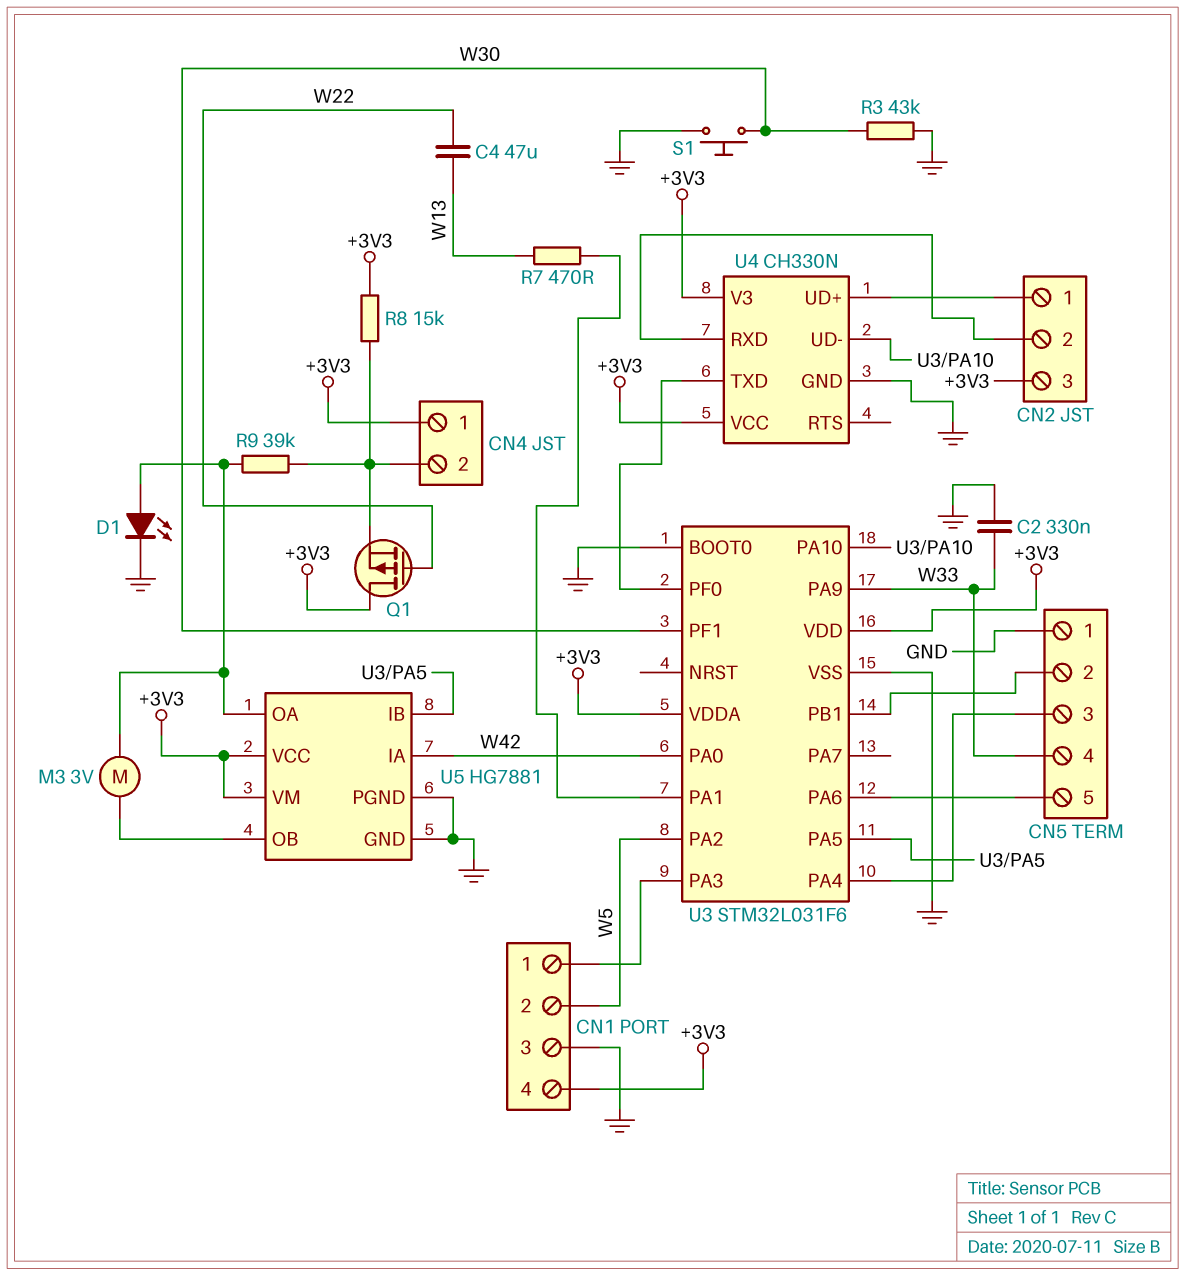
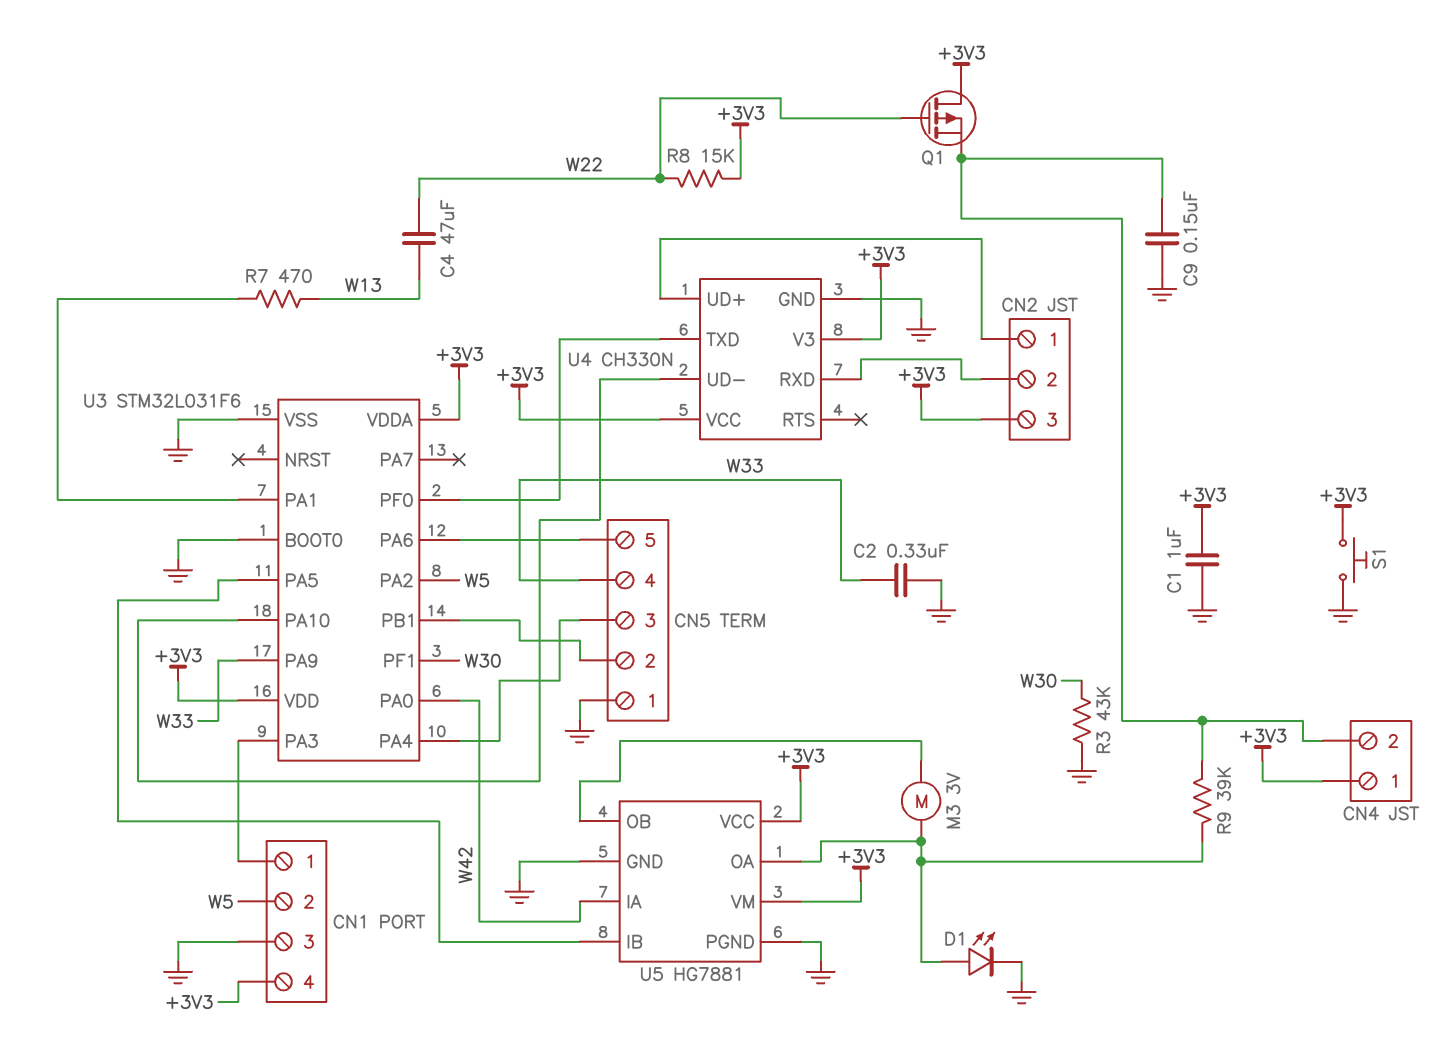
C1: none -> 1uF (+3V3, GND)
C9: none -> 150nF (CN4/2, GND)
R8: 15k (+3V3, CN4/2) -> 15k (+3V3, W22)
S1: button (GND, W30) -> button (+3V3, GND)

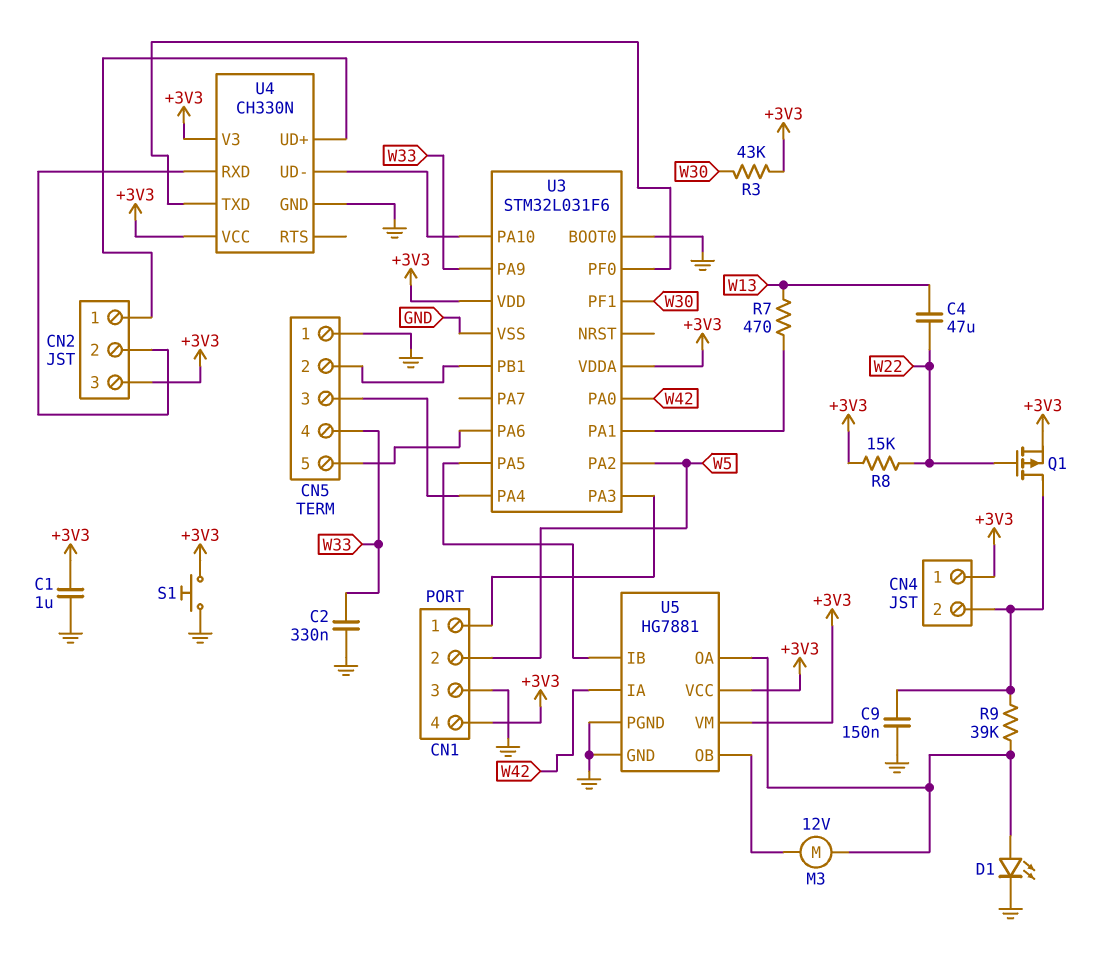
M3: motor 3V (U5/OA, U5/OB) -> motor 12V (U5/OA, U5/OB)
Q1: PMOS (G W22, D +3V3, S CN4/2) -> PMOS (G W22, D CN4/2, S +3V3)
R3: 43k (GND, W30) -> 43k (+3V3, W30)

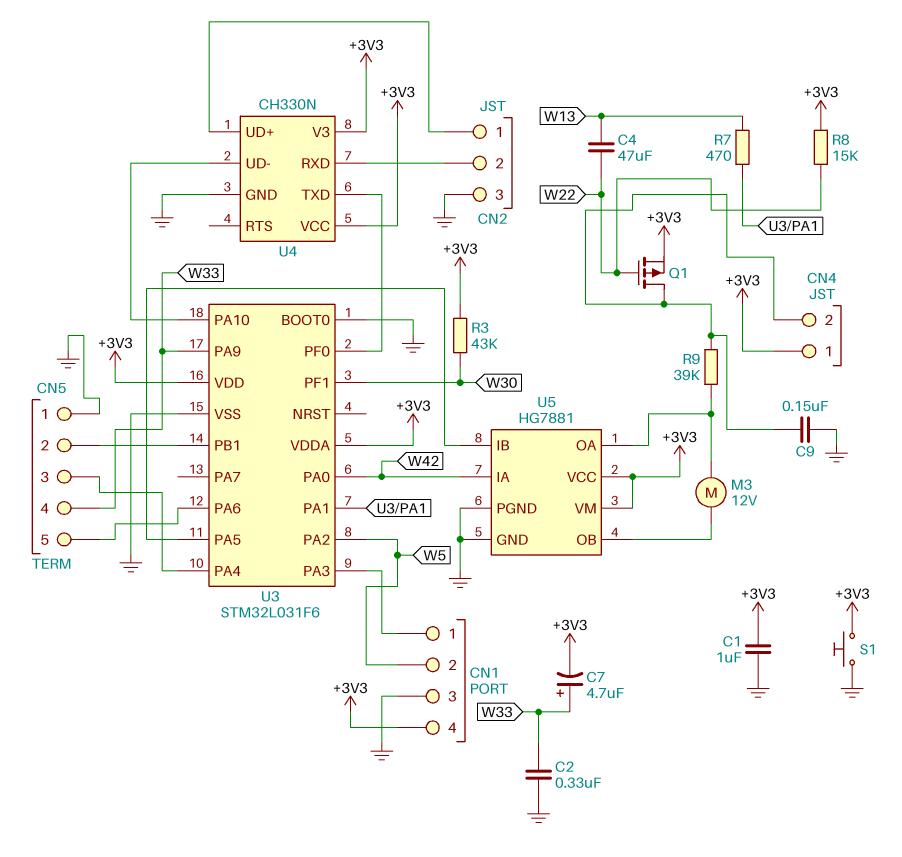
C7: none -> 4.7uF (plus W33, minus +3V3)
CN2 pin 3: +3V3 -> GND
D1: LED (A U5/OA, K GND) -> none

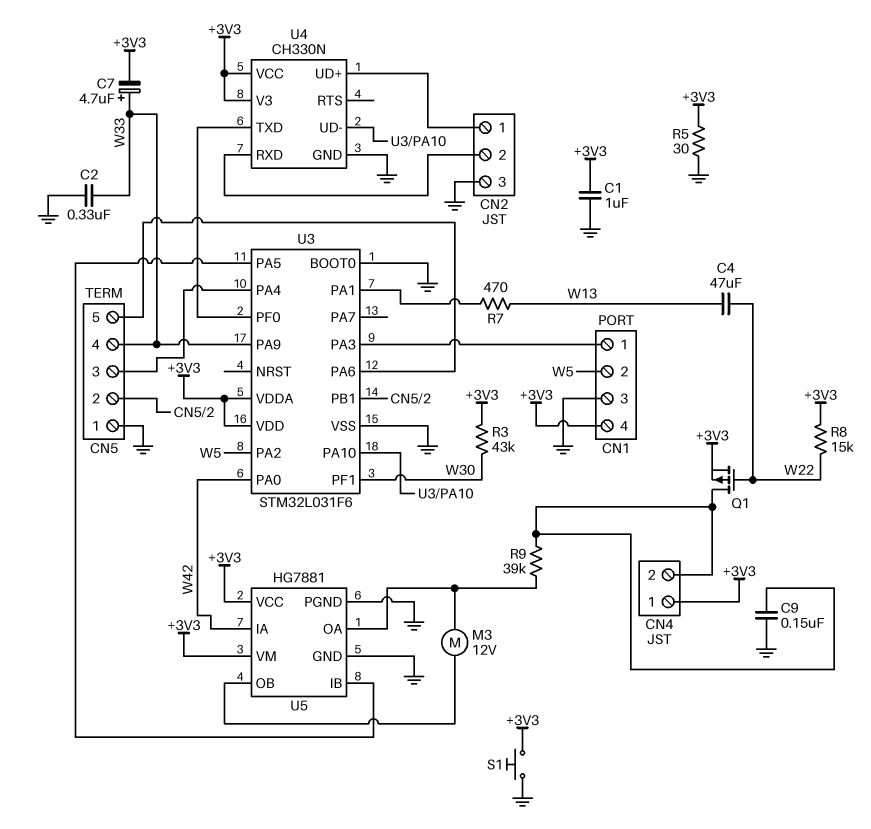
R5: none -> 30 (+3V3, GND)

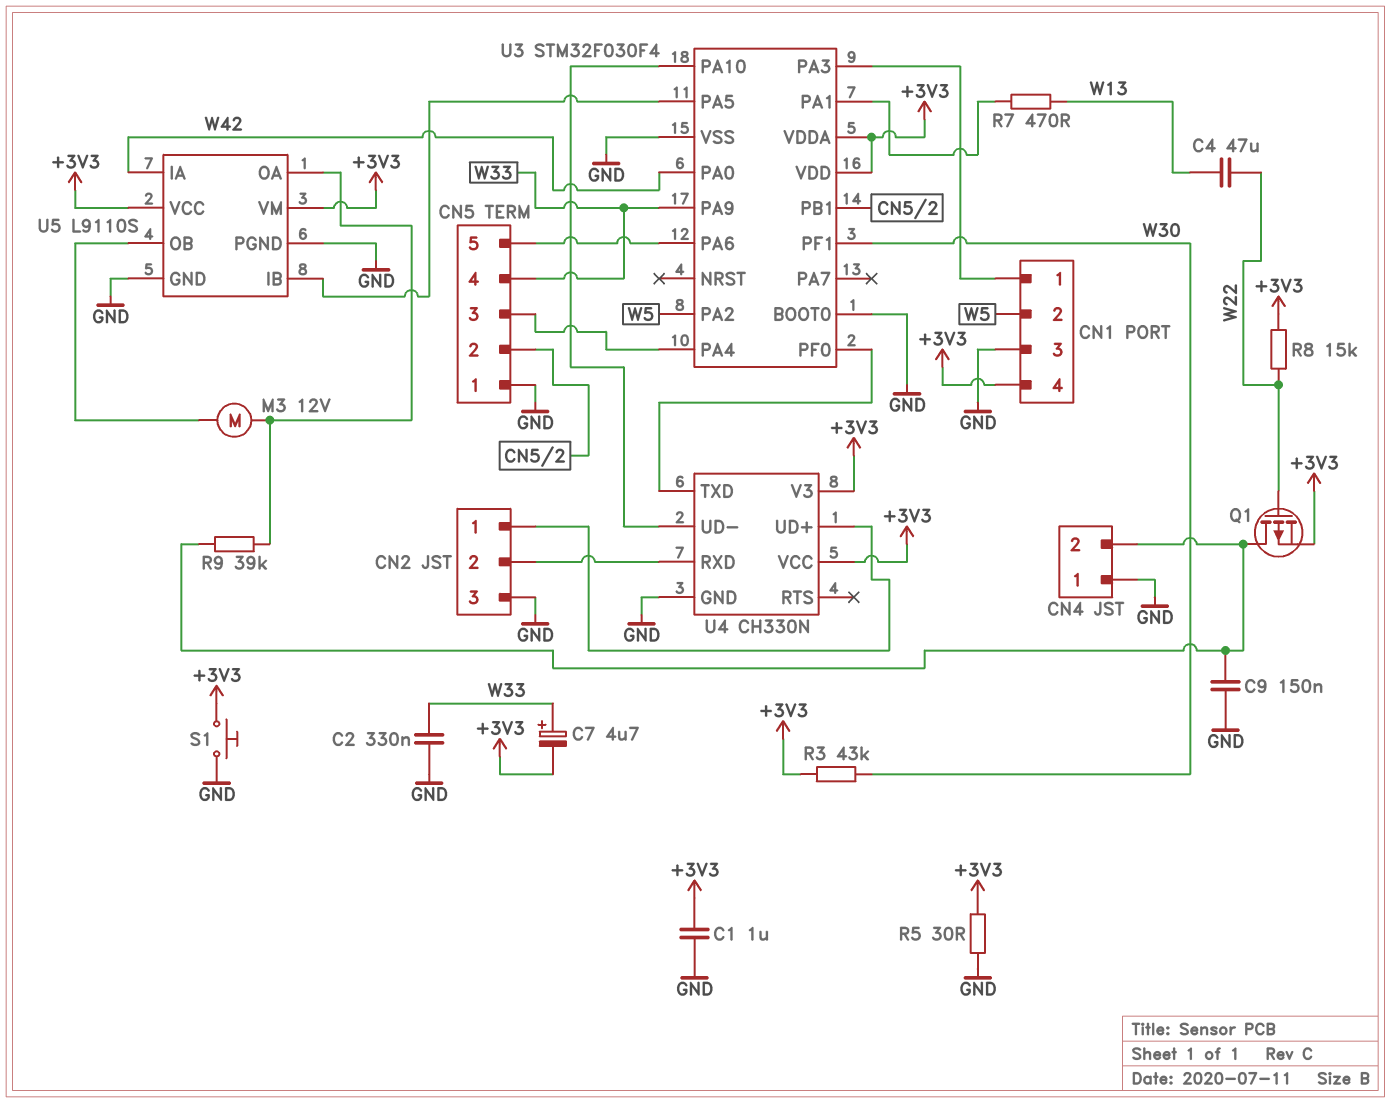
CN4 pin 1: +3V3 -> GND
U3: STM32L031F6 -> STM32F030F4
U5: HG7881 -> L9110S

